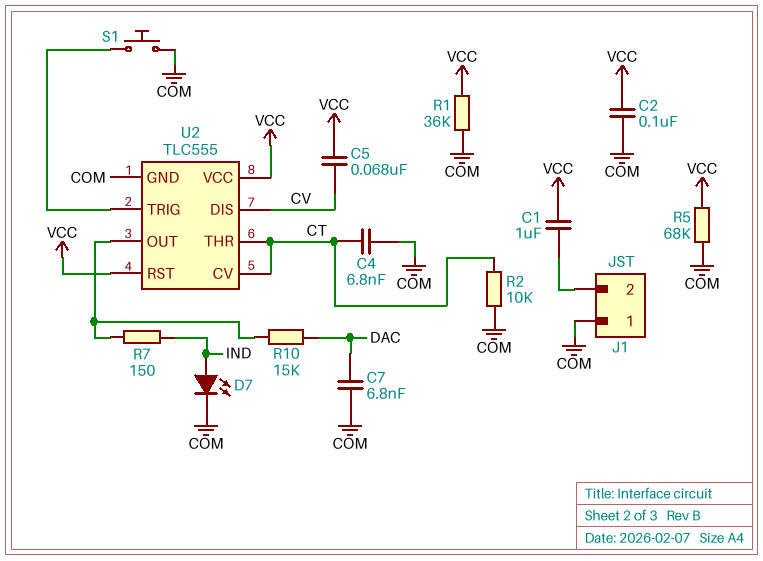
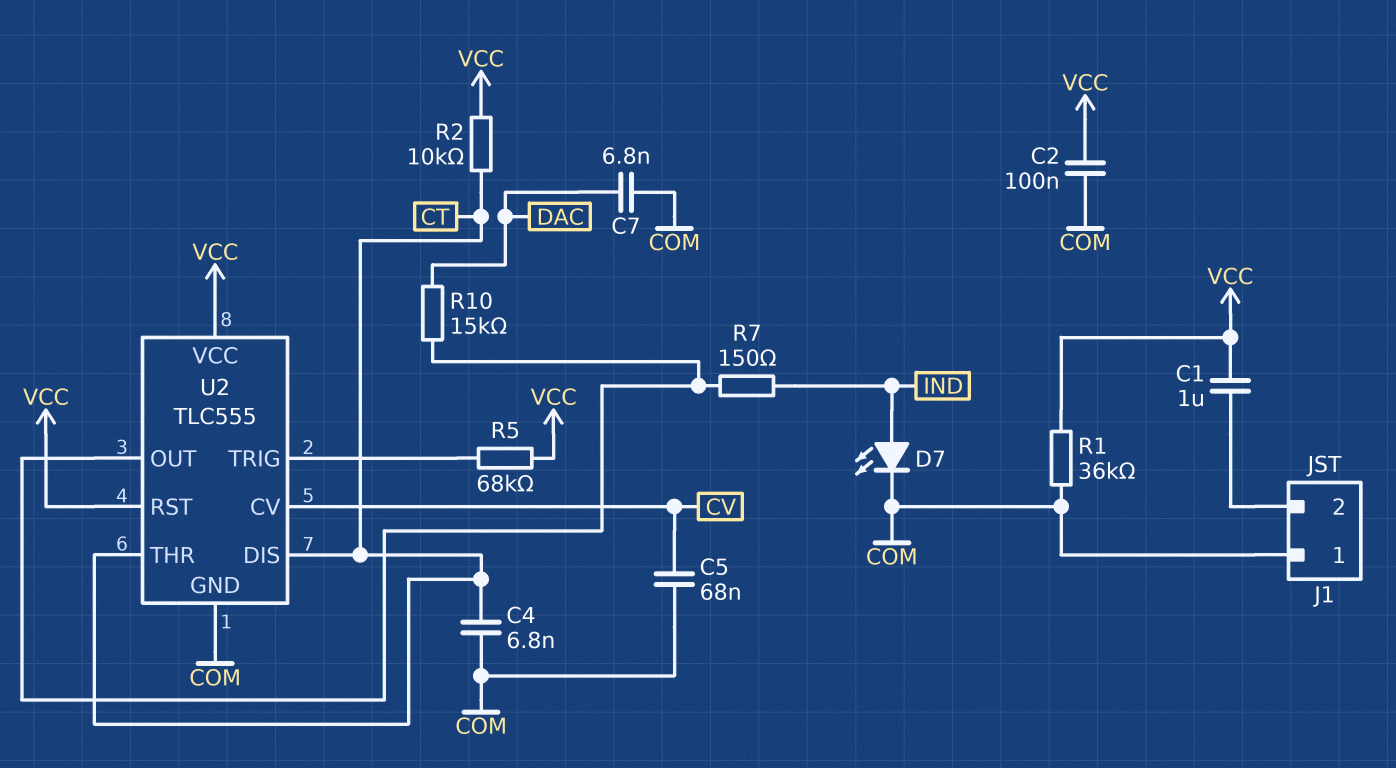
C5: 68nF (CV, VCC) -> 68nF (COM, CV)
R2: 10k (COM, CT) -> 10k (CT, VCC)
R5: 68k (COM, VCC) -> 68k (U2/TRIG, VCC)
S1: button (COM, U2/TRIG) -> none
U2 pin CV: CT -> CV
U2 pin DIS: CV -> CT

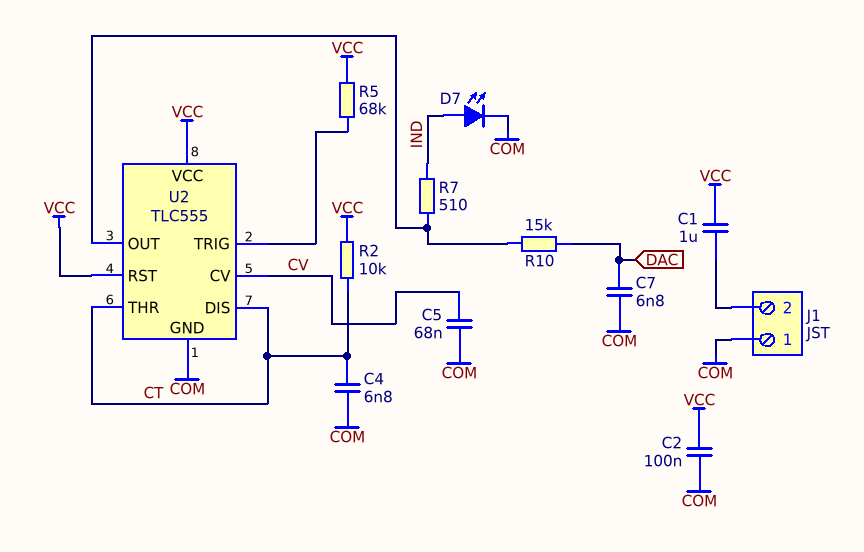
R1: 36k (COM, VCC) -> none
R7: 150 (IND, U2/OUT) -> 510 (IND, U2/OUT)

